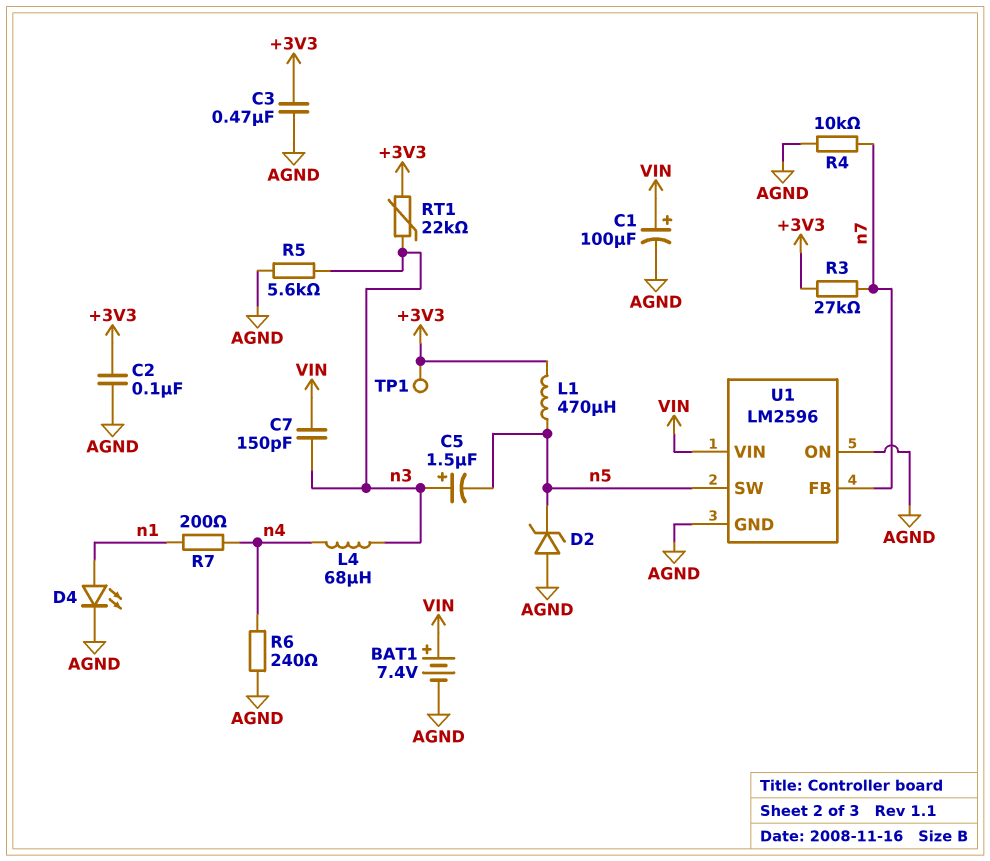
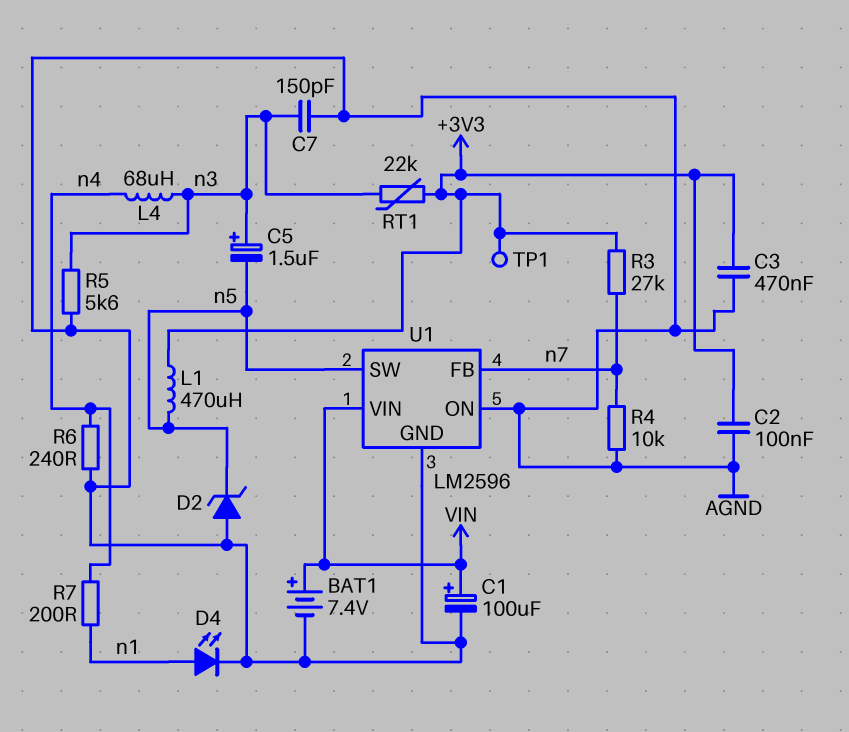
C7: 150pF (VIN, n3) -> 150pF (AGND, n3)

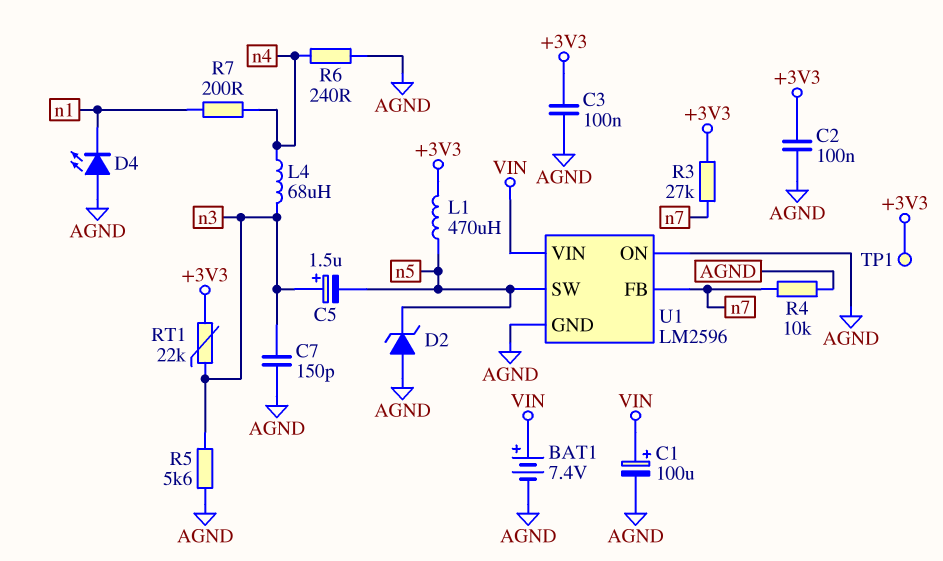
C3: 470nF (+3V3, AGND) -> 100nF (+3V3, AGND)
D4: LED (A n1, K AGND) -> LED (A AGND, K n1)

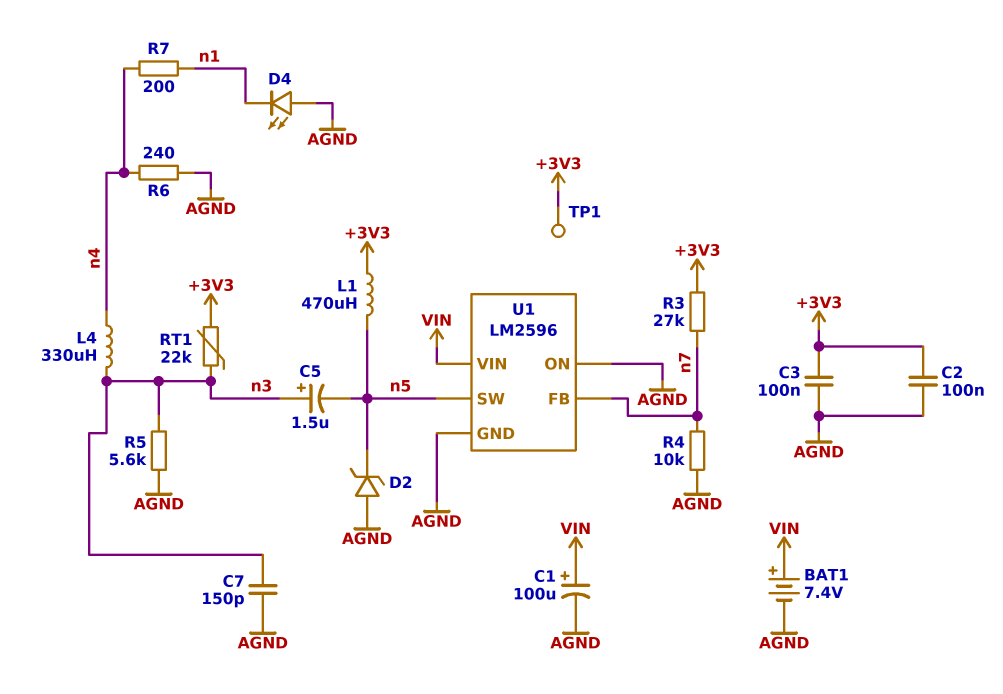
L4: 68uH (n3, n4) -> 330uH (n3, n4)

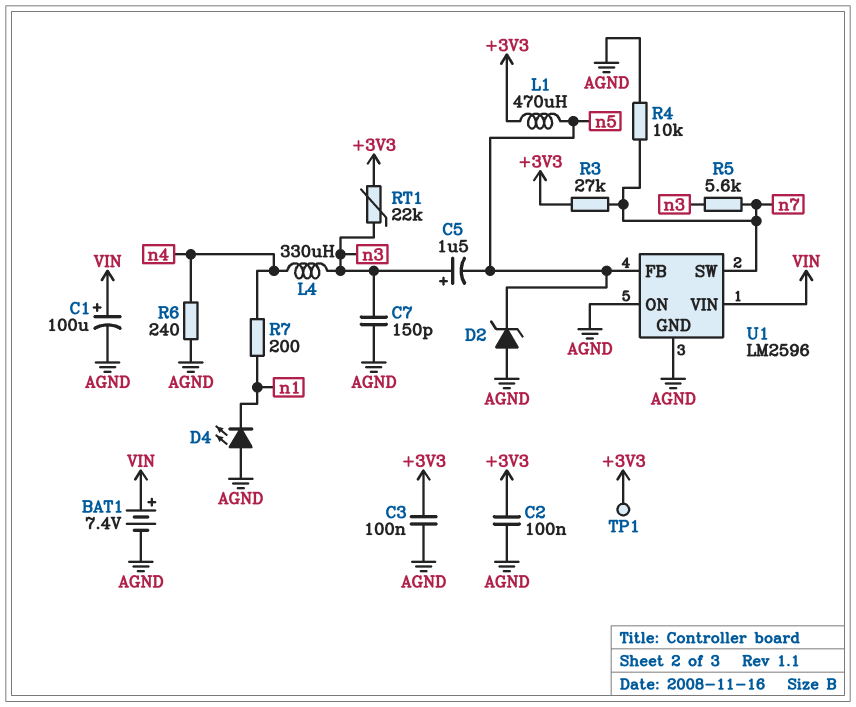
R5: 5.6k (AGND, n3) -> 5.6k (n3, n7)
U1 pin FB: n7 -> n5
U1 pin SW: n5 -> n7

